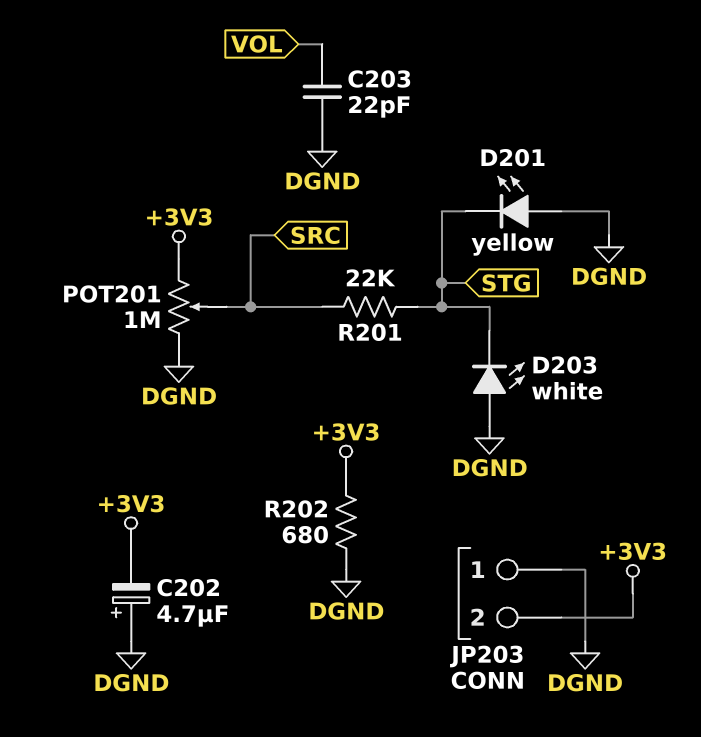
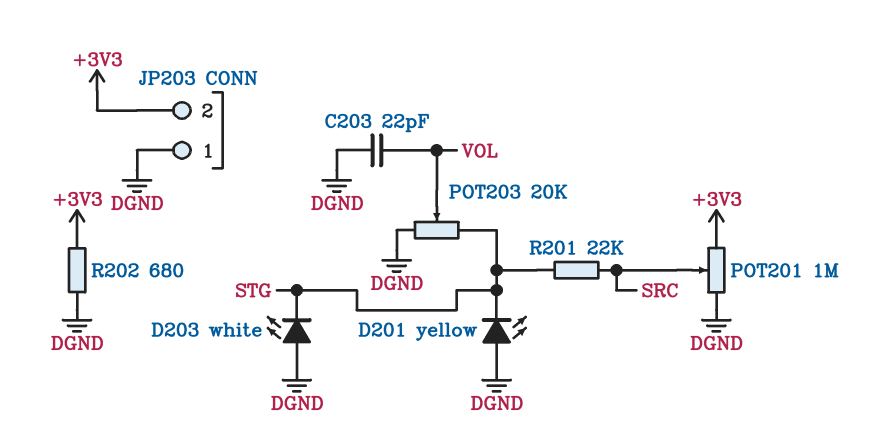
C202: 4.7uF (plus DGND, minus +3V3) -> none
POT203: none -> 20k (DGND, STG, wiper VOL)

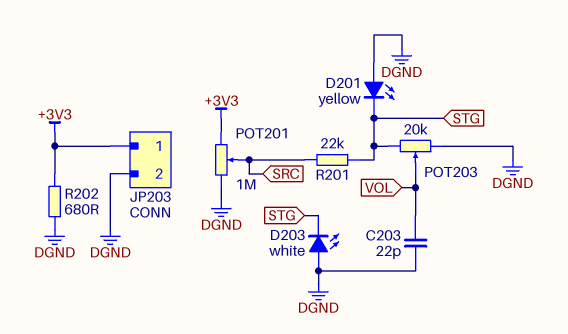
JP203 pin 1: DGND -> +3V3
JP203 pin 2: +3V3 -> DGND

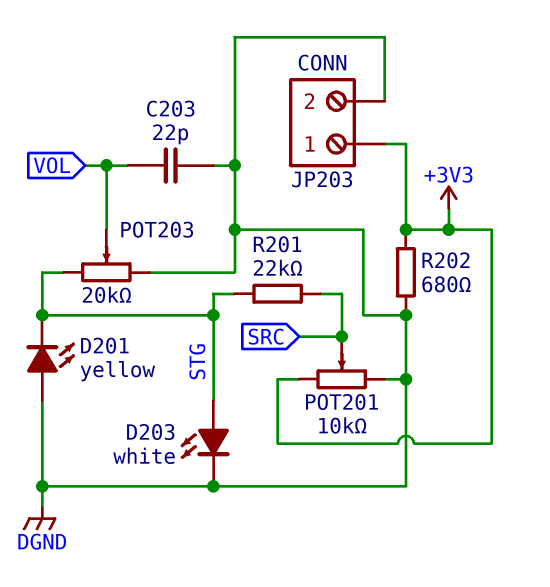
D203: LED white (A DGND, K STG) -> LED white (A STG, K DGND)
POT201: 1M (+3V3, DGND, wiper SRC) -> 10k (+3V3, DGND, wiper SRC)

